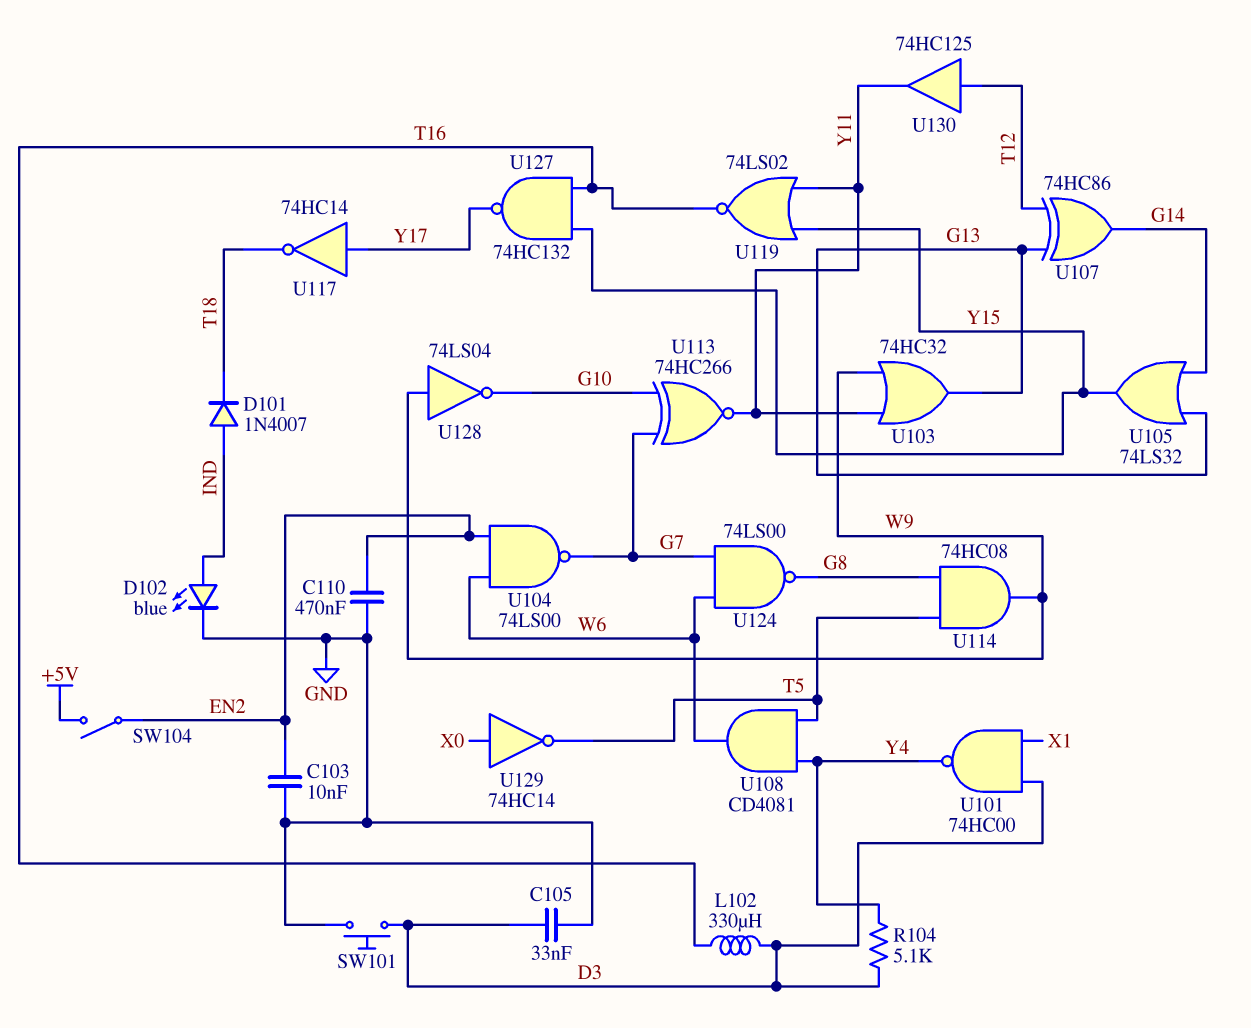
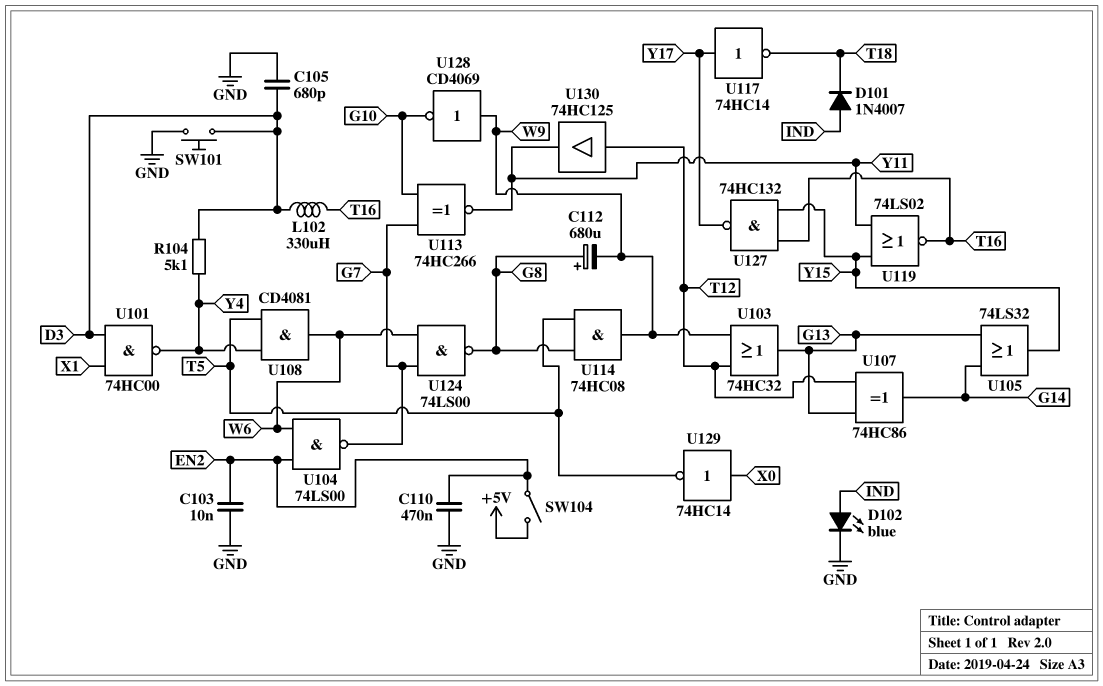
C105: 33nF (D3, GND) -> 680pF (D3, GND)
C112: none -> 680uF (plus G8, minus W9)
U103: OR 74HC32 (in W9, in Y11, out G13) -> OR 74HC32 (in T12, in W9, out G13)
U128: NOT 74LS04 (in W9, out G10) -> NOT CD4069 (in W9, out G10)

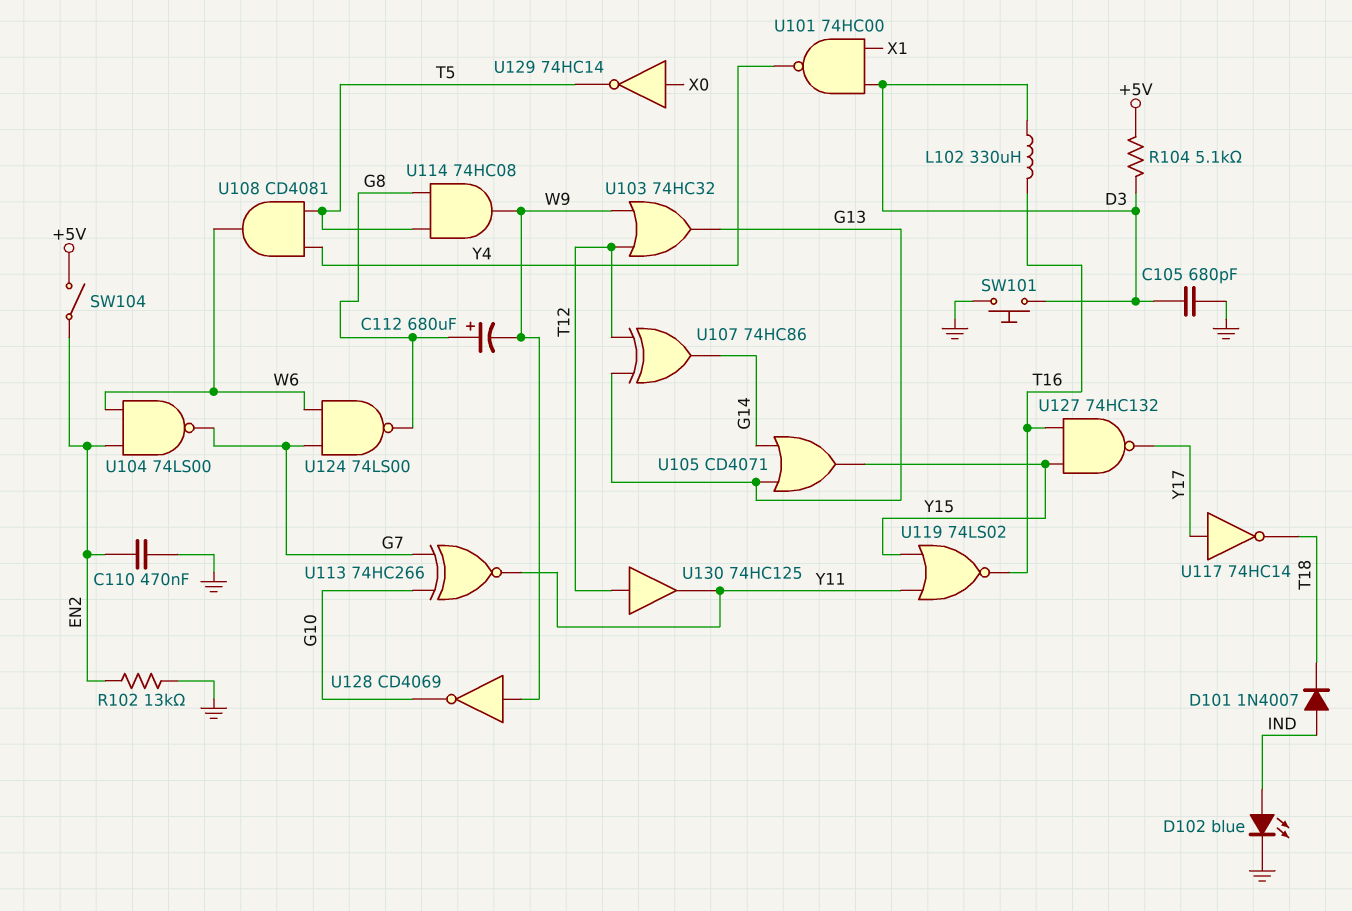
C103: 10nF (EN2, GND) -> none
R102: none -> 13k (EN2, GND)
R104: 5.1k (D3, Y4) -> 5.1k (+5V, D3)
U105: OR 74LS32 (in G13, in G14, out Y15) -> OR CD4071 (in G13, in G14, out Y15)

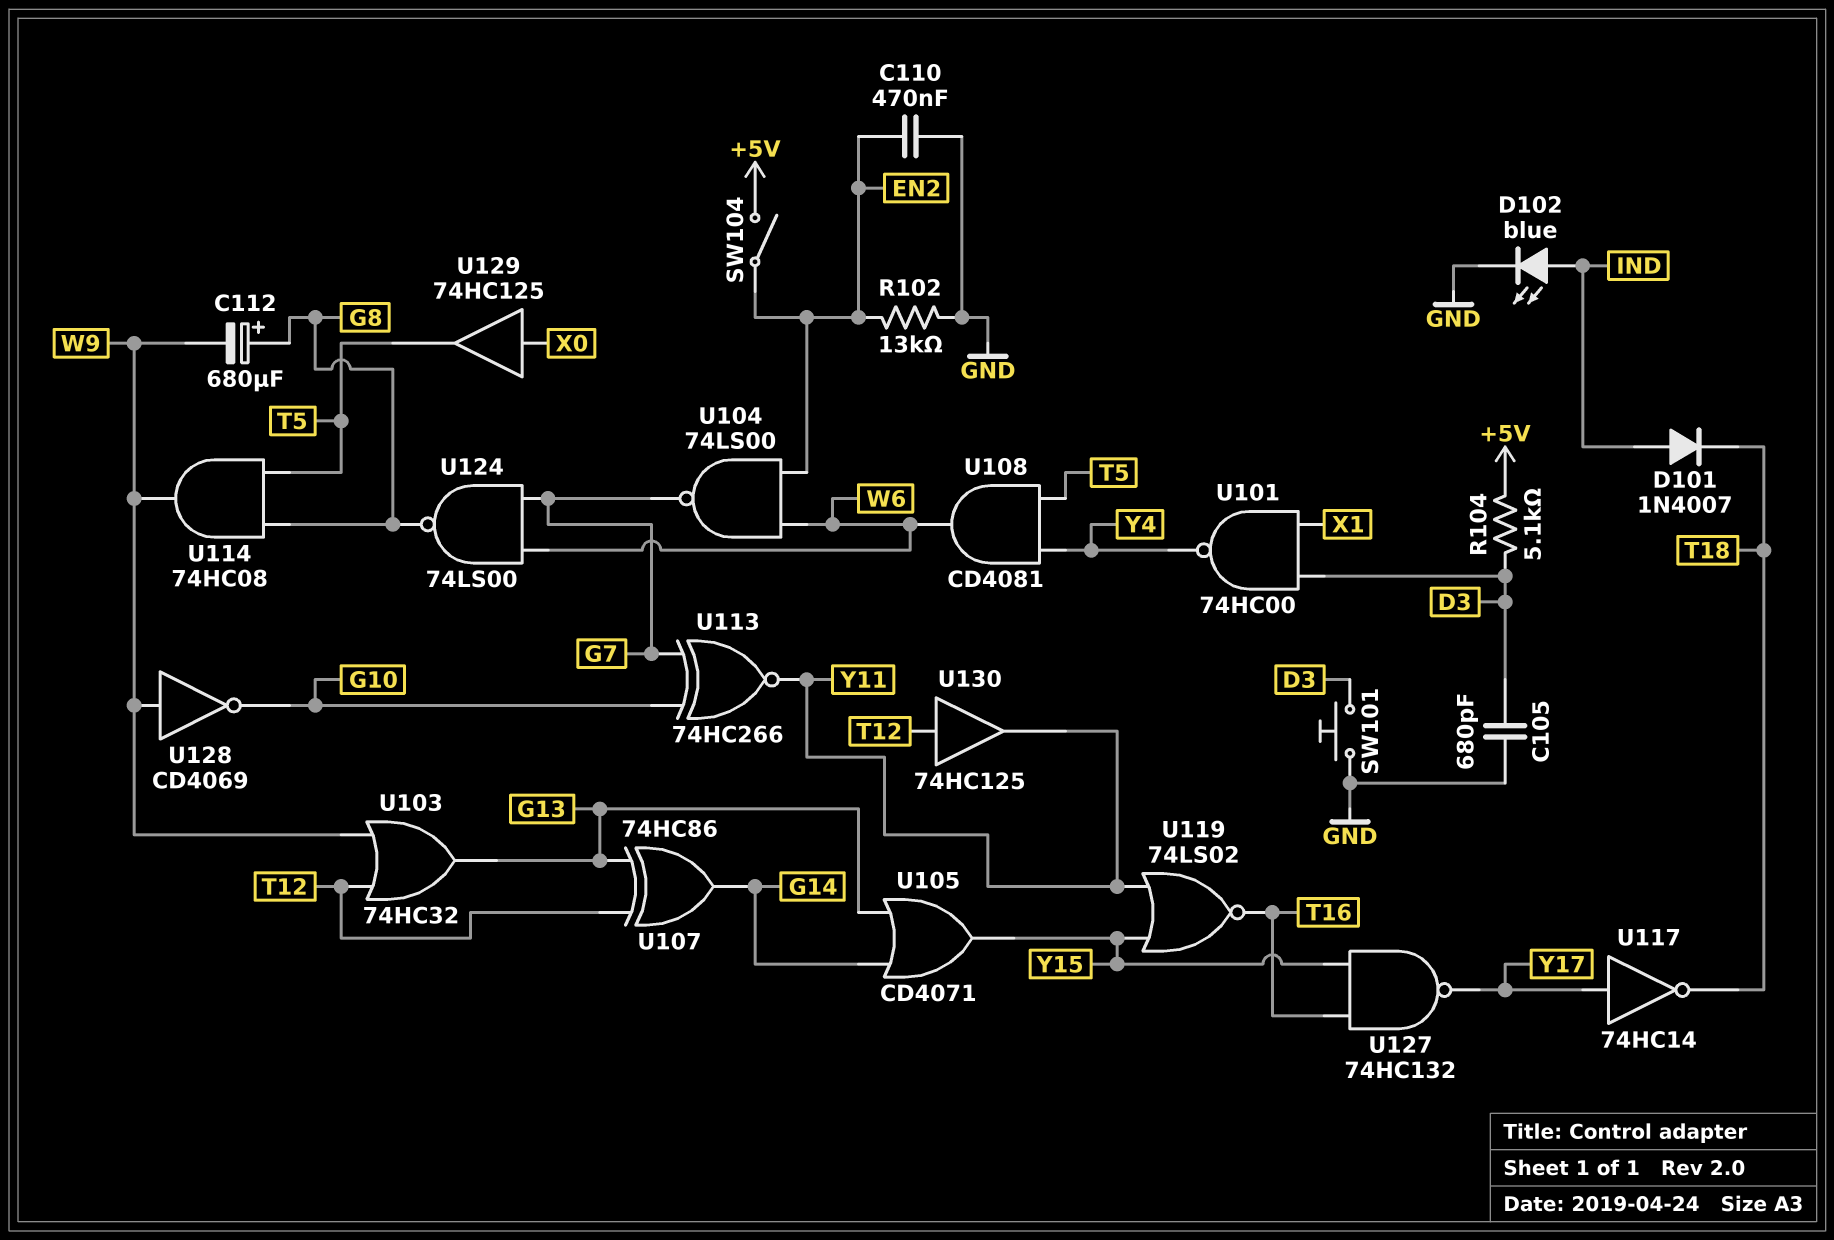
L102: 330uH (D3, T16) -> none
U129: NOT 74HC14 (in X0, out T5) -> buffer 74HC125 (in X0, out T5)

